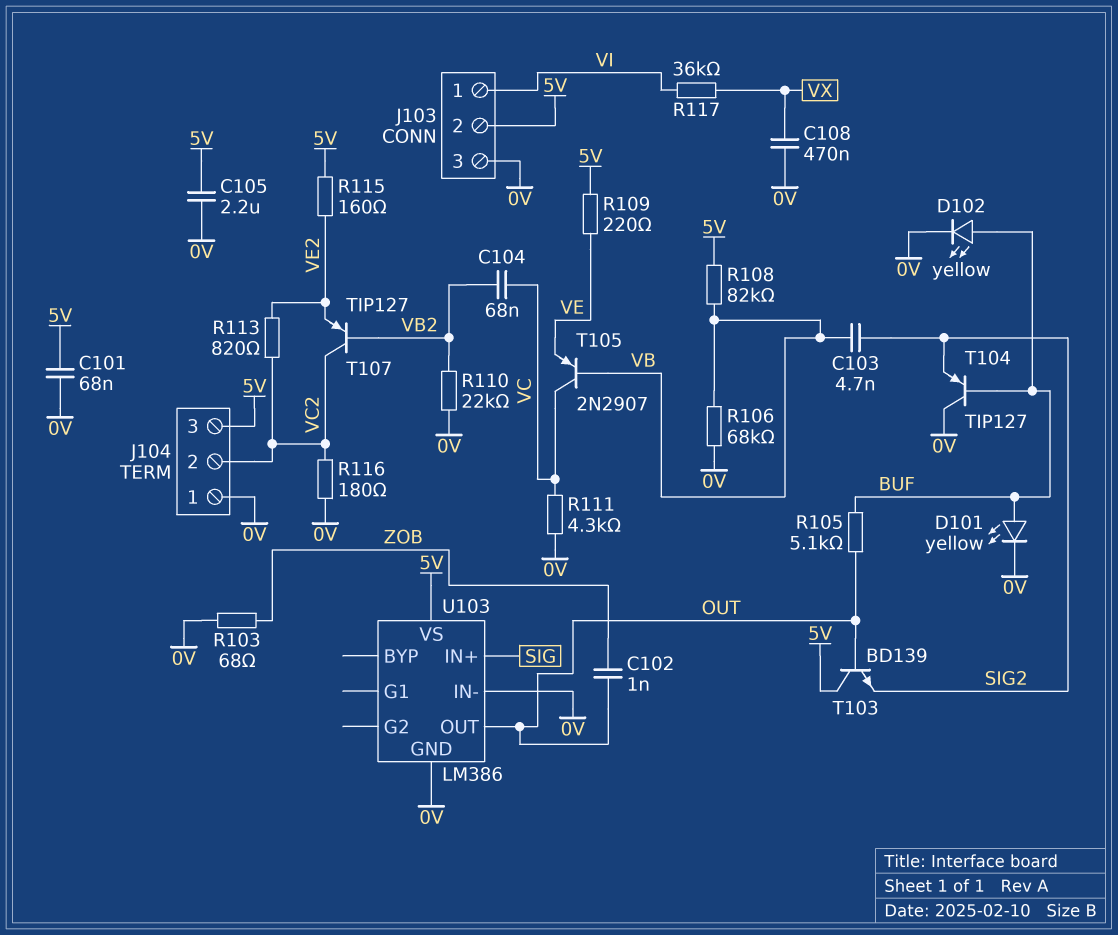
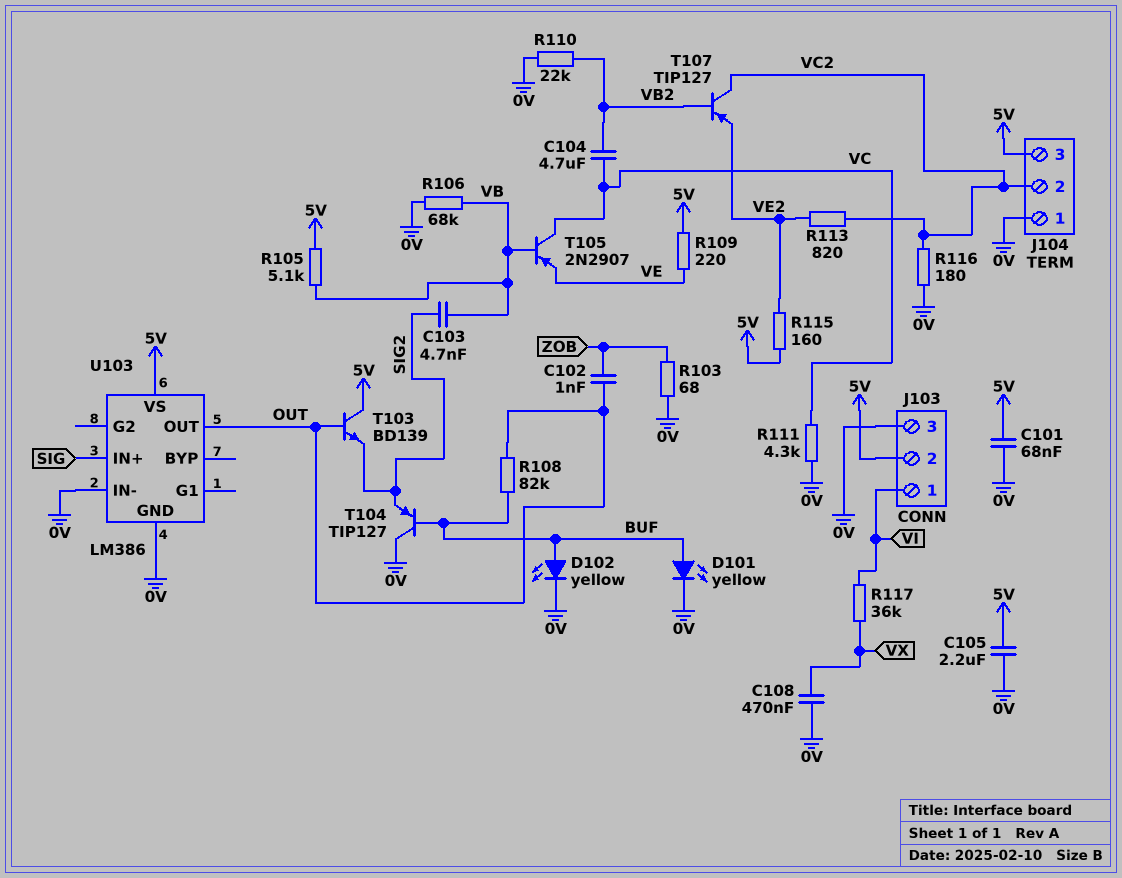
C104: 68nF (VB2, VC) -> 4.7uF (VB2, VC)
R105: 5.1k (BUF, OUT) -> 5.1k (5V, VB)
R108: 82k (5V, VB) -> 82k (BUF, OUT)

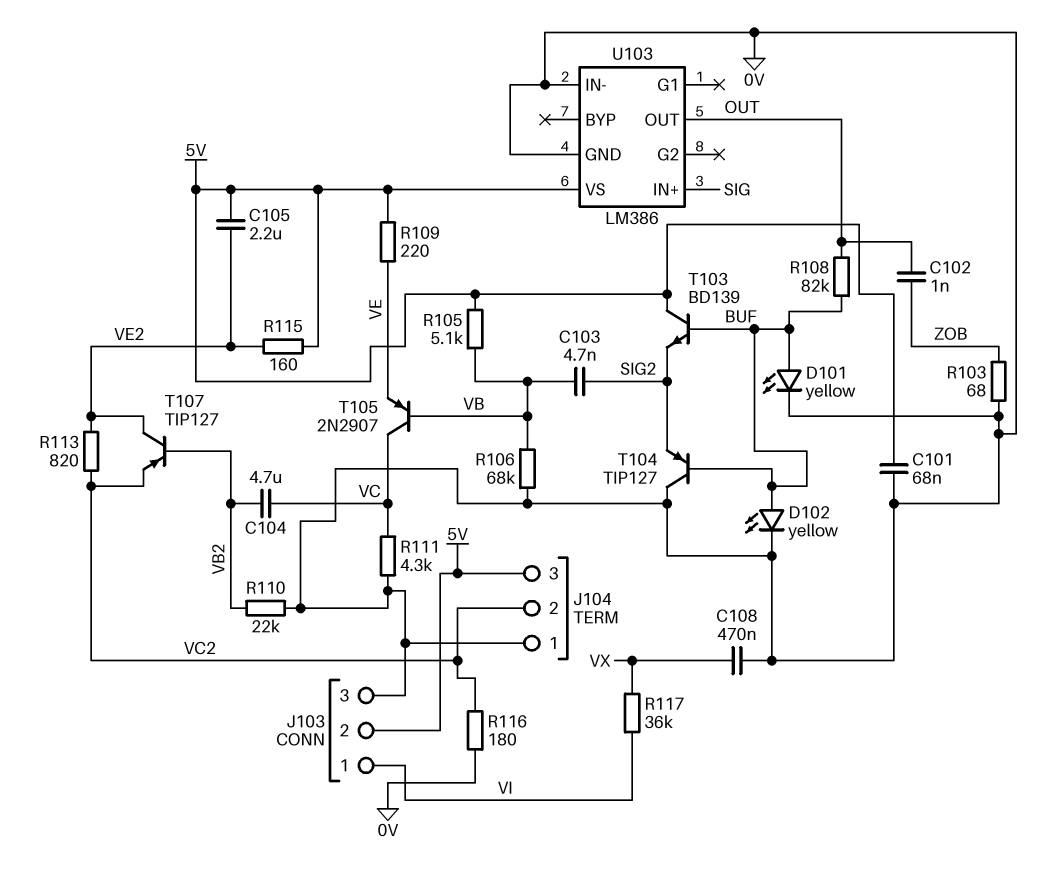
C105: 2.2uF (0V, 5V) -> 2.2uF (5V, VE2)
T103: NPN BD139 (B OUT, C 5V, E SIG2) -> NPN BD139 (B BUF, C 5V, E SIG2)
T107: PNP TIP127 (B VB2, C VC2, E VE2) -> PNP TIP127 (B VB2, C VE2, E VC2)

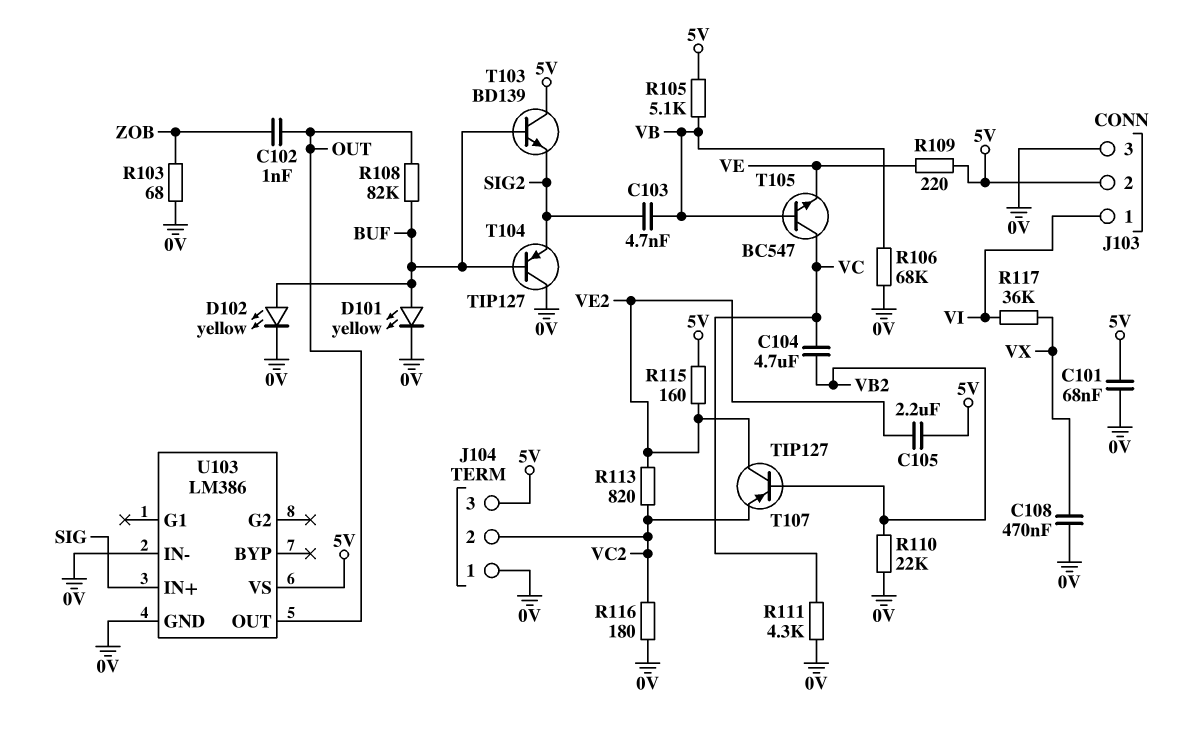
T105: PNP 2N2907 (B VB, C VC, E VE) -> NPN BC547 (B VB, C VC, E VE)

